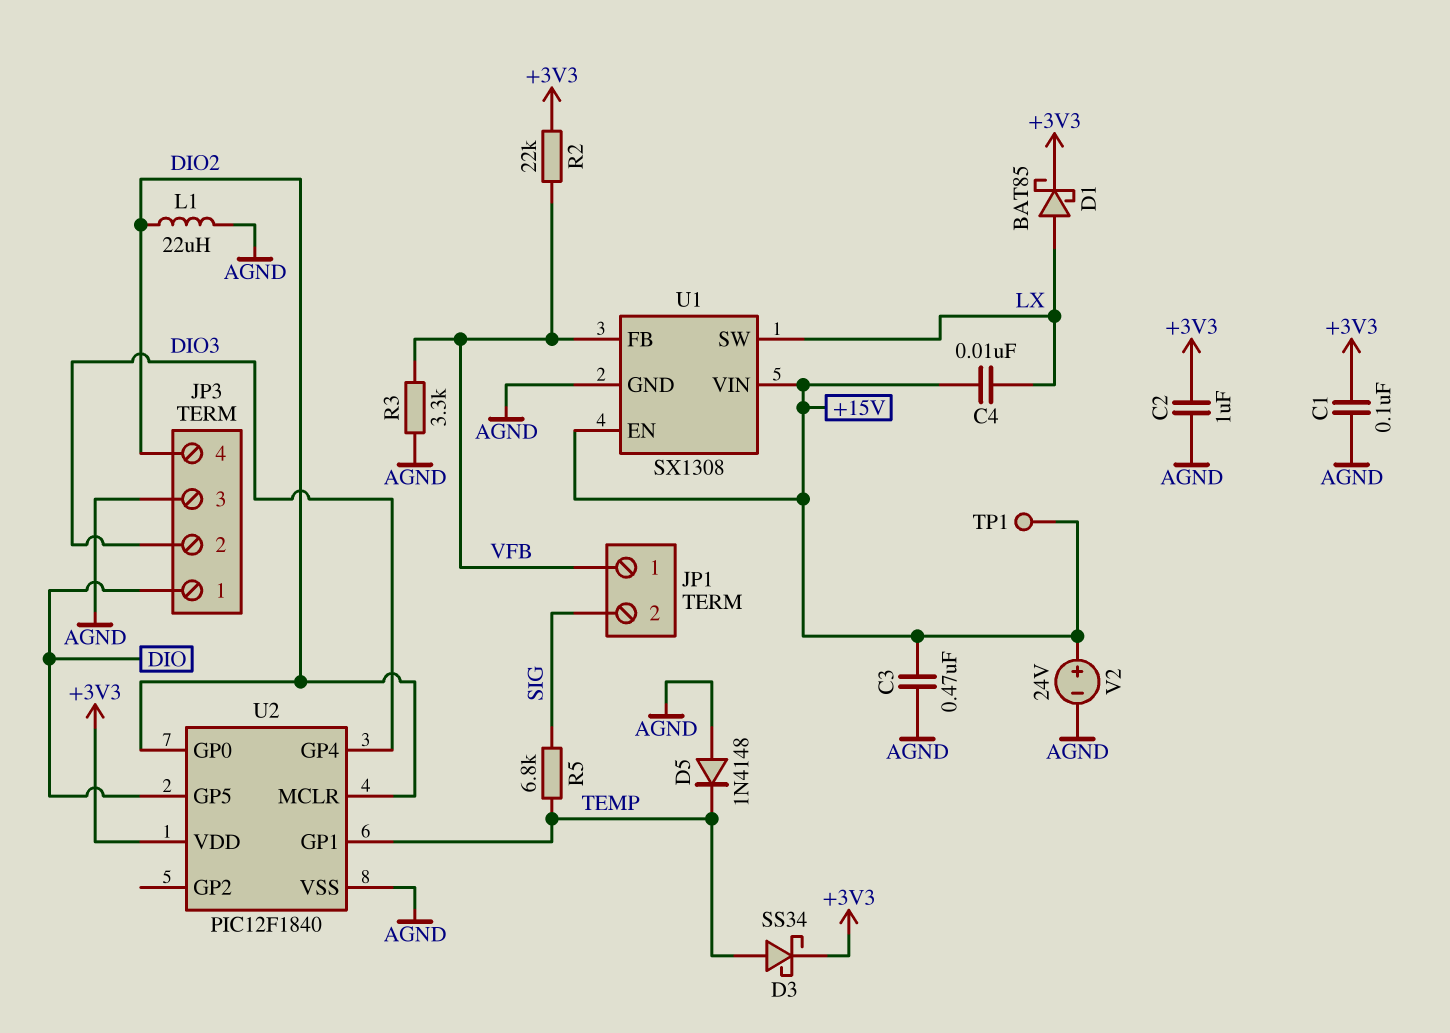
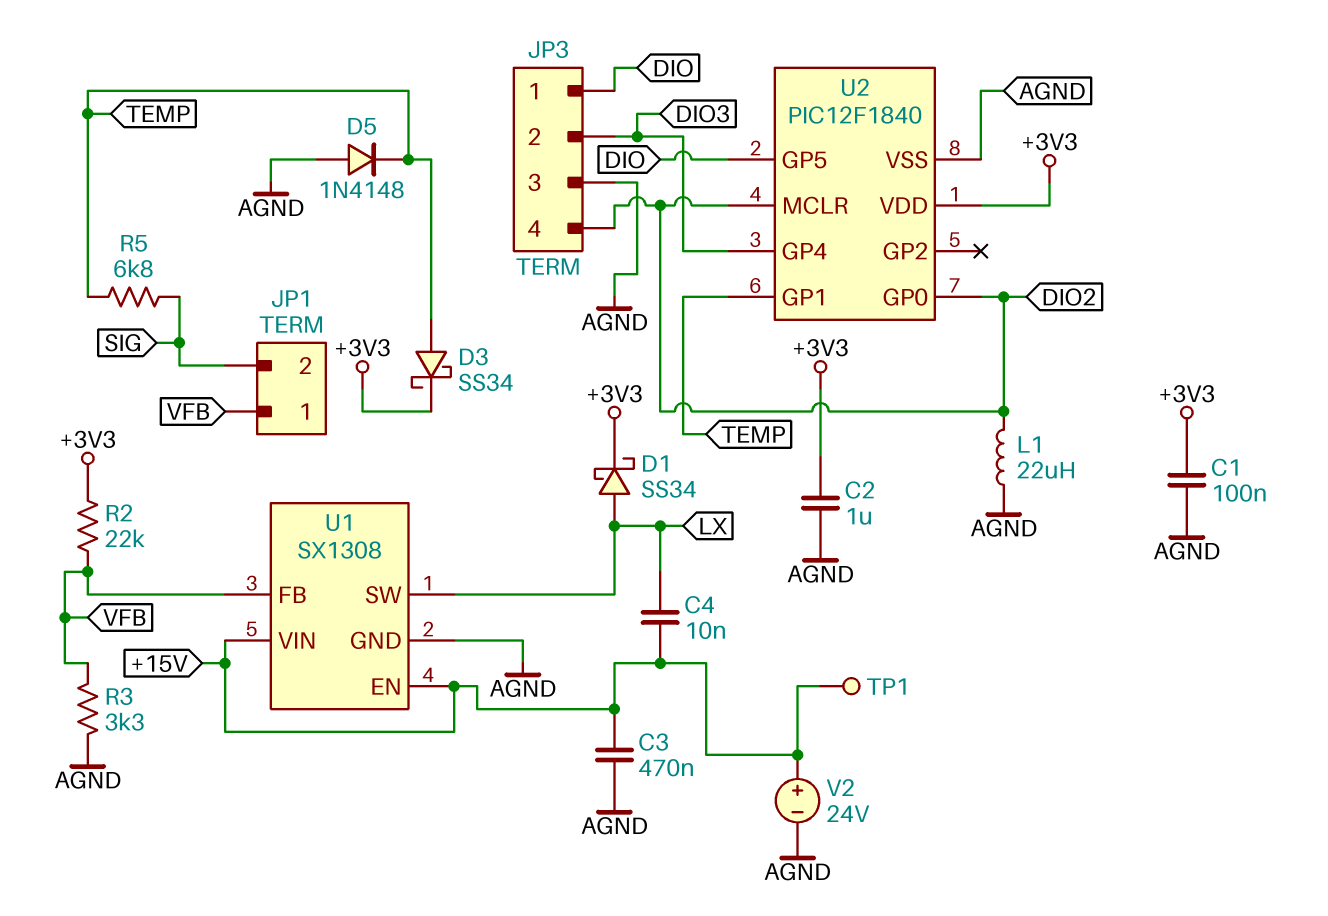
D1: schottky BAT85 (A LX, K +3V3) -> schottky SS34 (A LX, K +3V3)

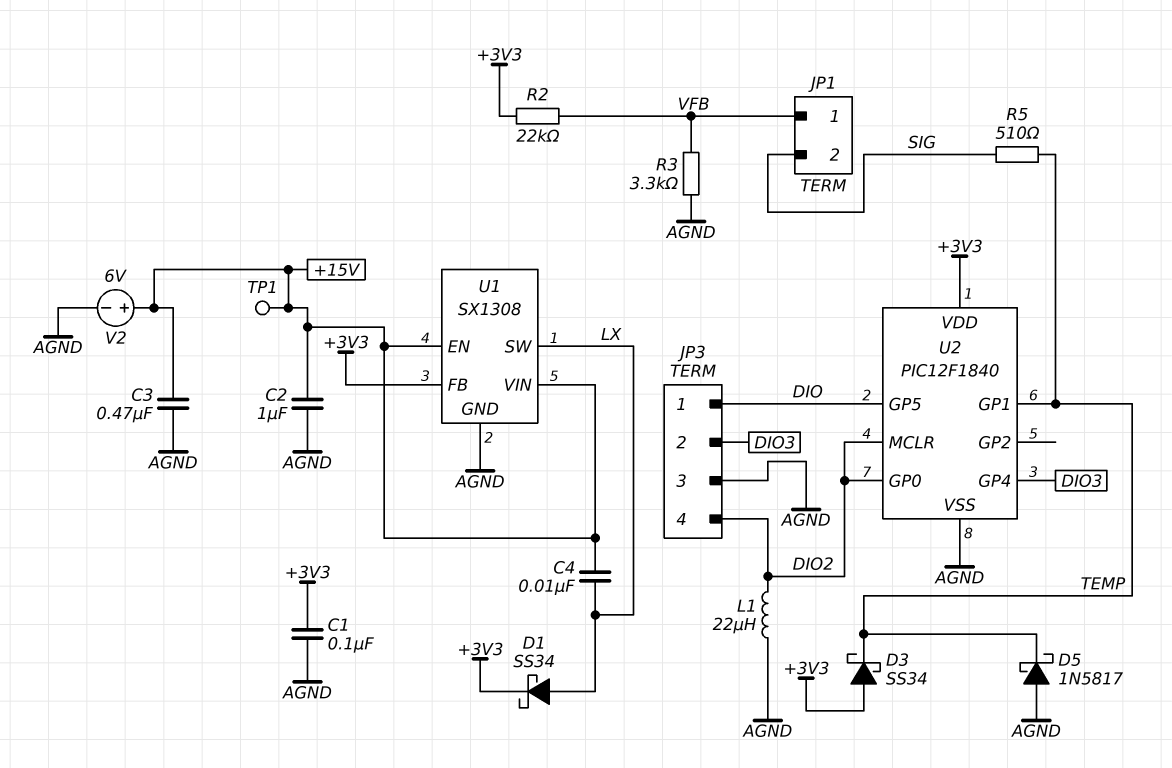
C2: 1uF (+3V3, AGND) -> 1uF (+15V, AGND)
D3: schottky SS34 (A TEMP, K +3V3) -> schottky SS34 (A +3V3, K TEMP)
D5: diode 1N4148 (A AGND, K TEMP) -> schottky 1N5817 (A AGND, K TEMP)
R5: 6.8k (SIG, TEMP) -> 510 (SIG, TEMP)
U1 pin FB: VFB -> +3V3
V2: 24V (plus +15V, minus AGND) -> 6V (plus +15V, minus AGND)

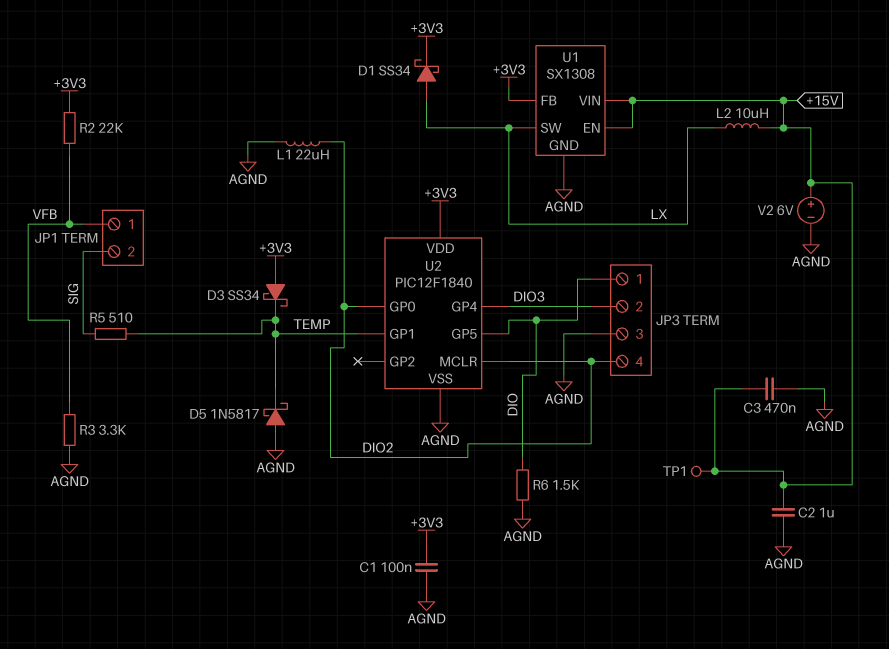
C4: 10nF (+15V, LX) -> none
L2: none -> 10uH (+15V, LX)
R6: none -> 1.5k (AGND, DIO)

